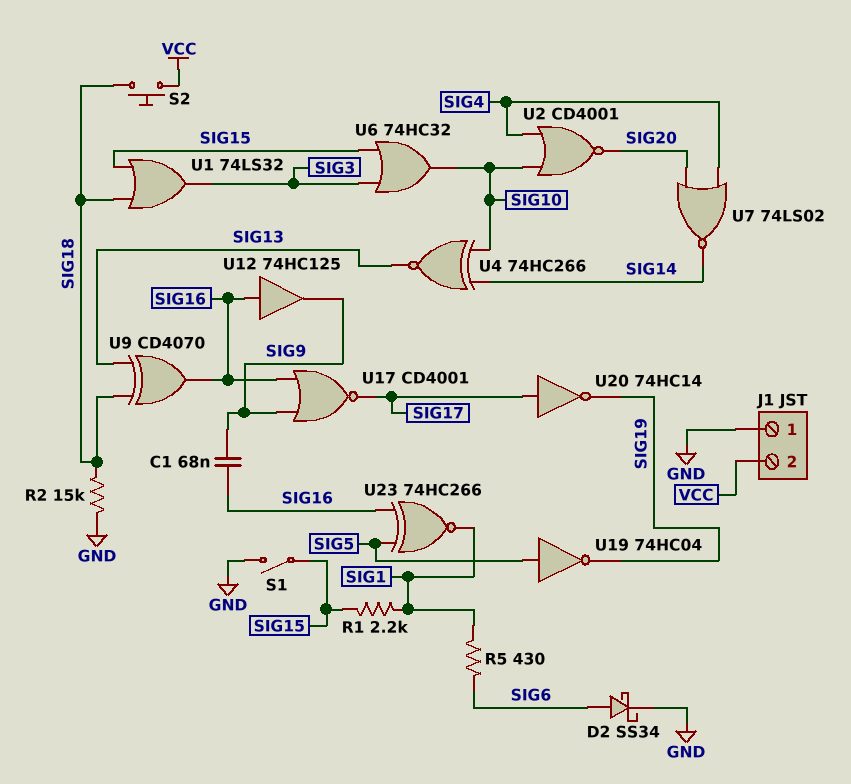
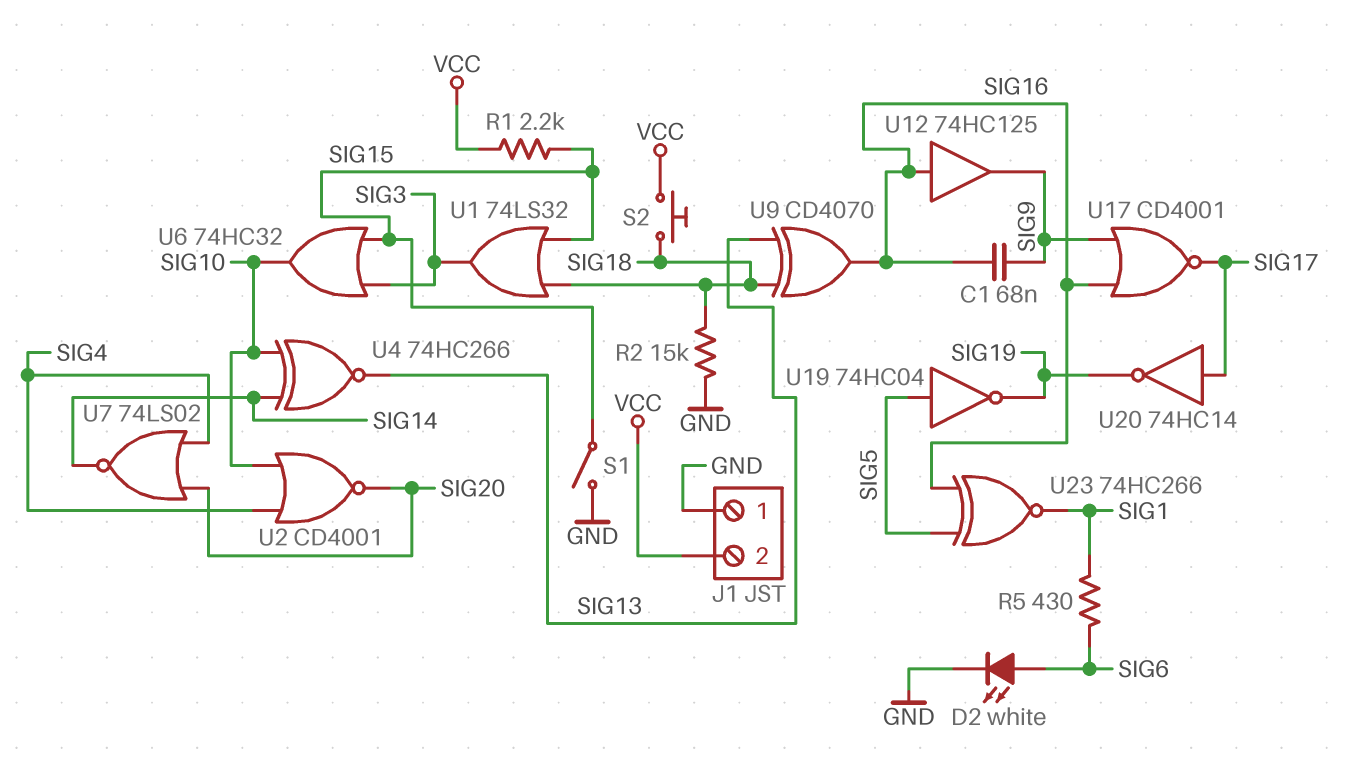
D2: schottky SS34 (A SIG6, K GND) -> LED white (A SIG6, K GND)
R1: 2.2k (SIG1, SIG15) -> 2.2k (SIG15, VCC)

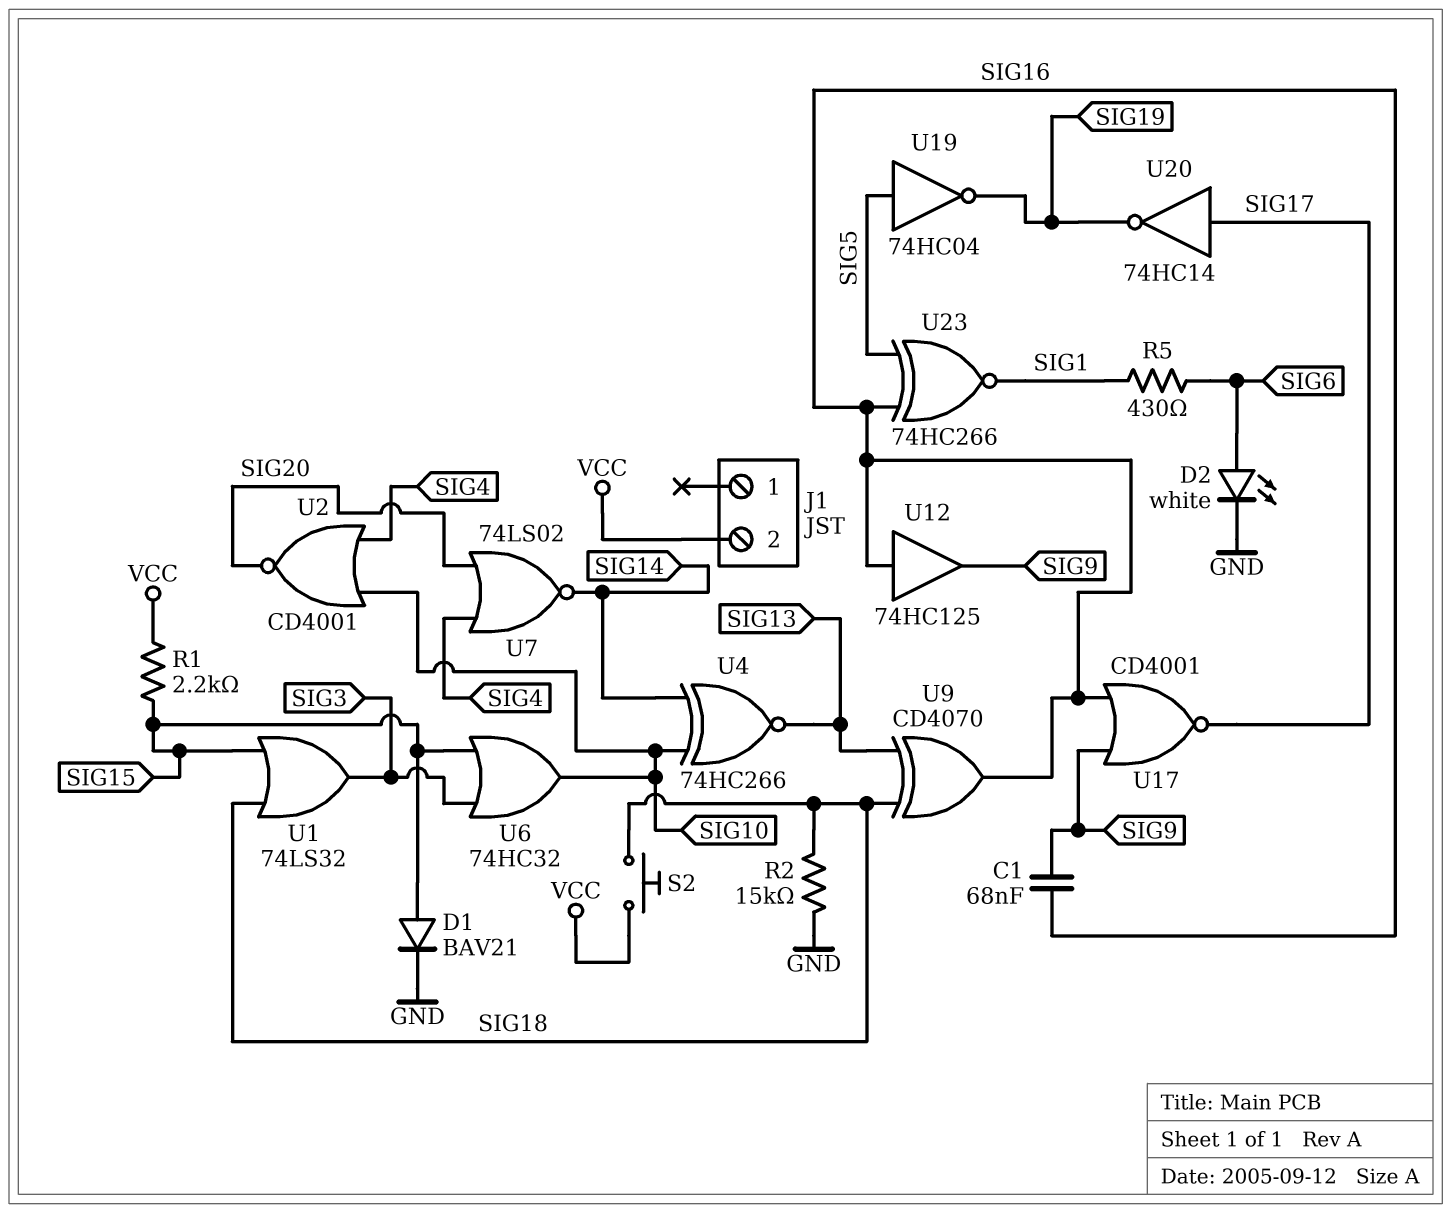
D1: none -> diode BAV21 (A SIG15, K GND)
J1 pin 1: GND -> none
S1: switch (GND, SIG15) -> none

